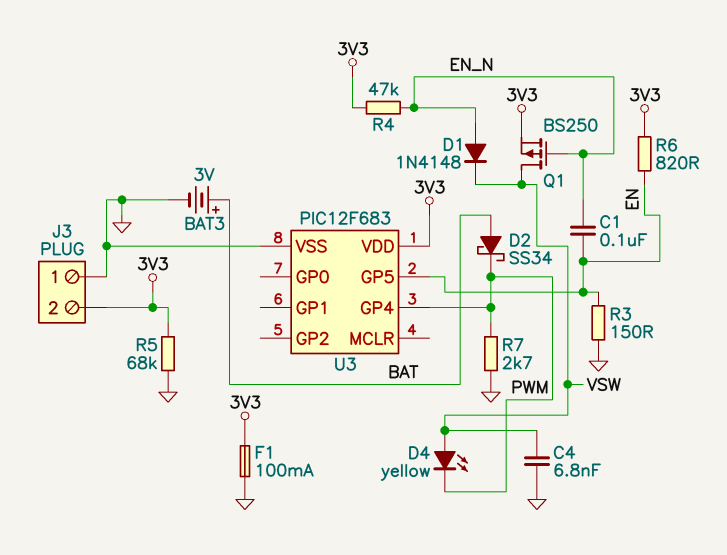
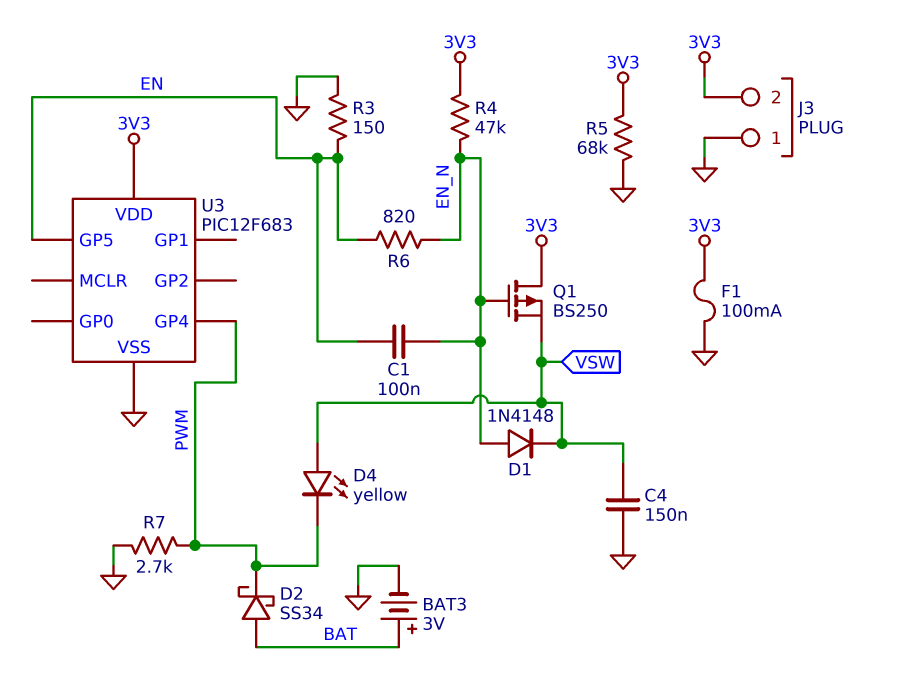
C4: 6.8nF (GND, VSW) -> 150nF (GND, VSW)
Q1: PMOS BS250 (G EN_N, D VSW, S 3V3) -> PMOS BS250 (G EN_N, D 3V3, S VSW)
R6: 820 (3V3, EN) -> 820 (EN, EN_N)

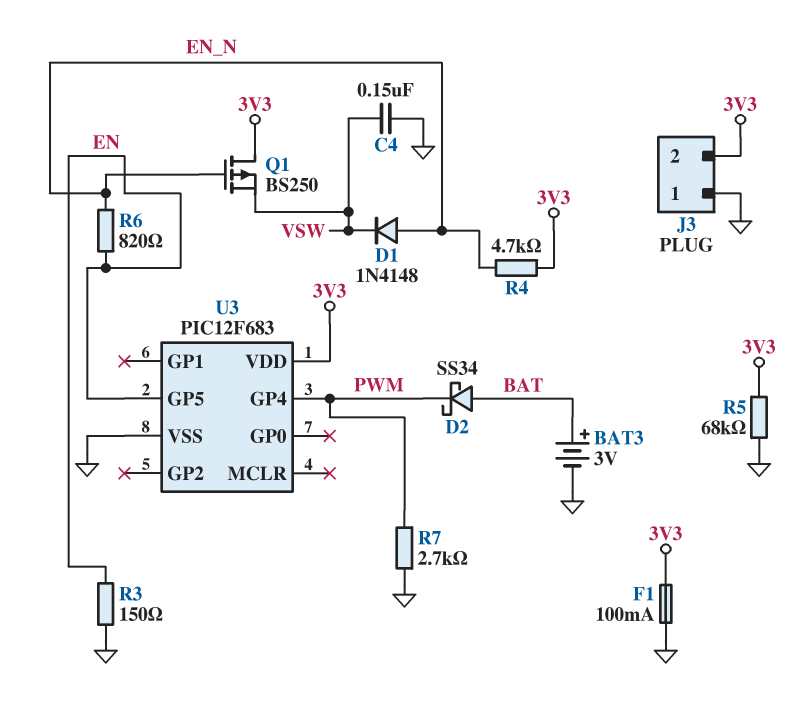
C1: 100nF (EN, EN_N) -> none
D4: LED yellow (A VSW, K PWM) -> none
R4: 47k (3V3, EN_N) -> 4.7k (3V3, EN_N)

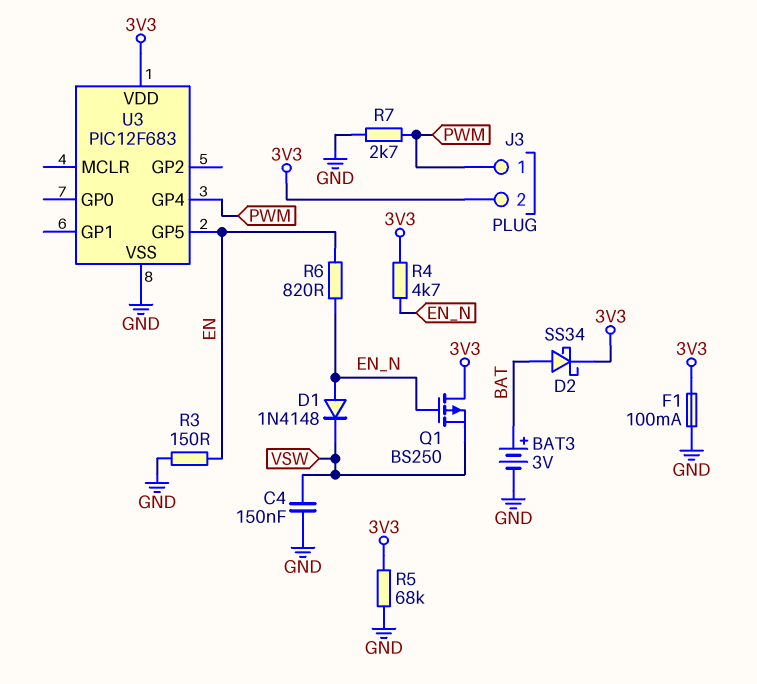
D2: schottky SS34 (A BAT, K PWM) -> schottky SS34 (A BAT, K 3V3)
J3 pin 1: GND -> PWM

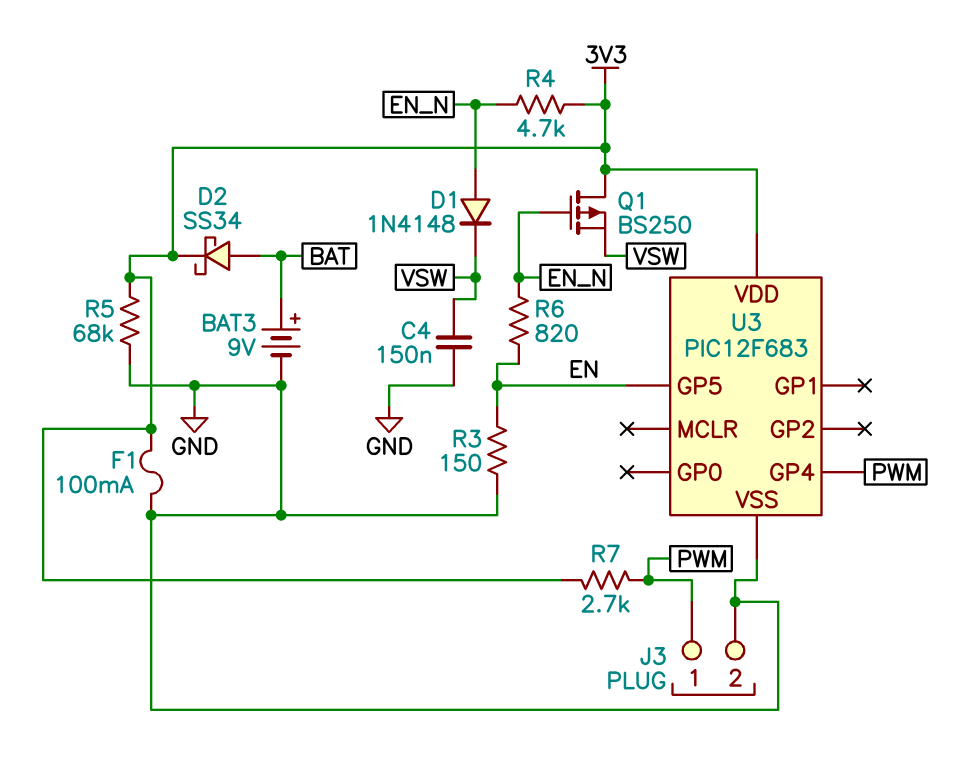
BAT3: 3V (plus BAT, minus GND) -> 9V (plus BAT, minus GND)
J3 pin 2: 3V3 -> GND
R7: 2.7k (GND, PWM) -> 2.7k (3V3, PWM)

